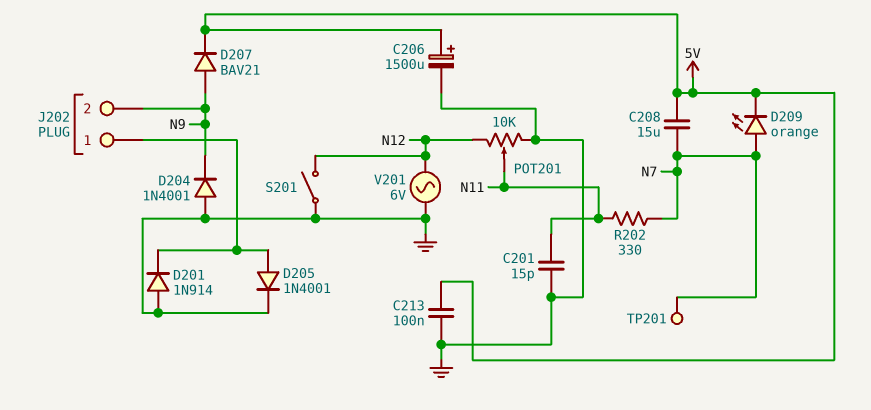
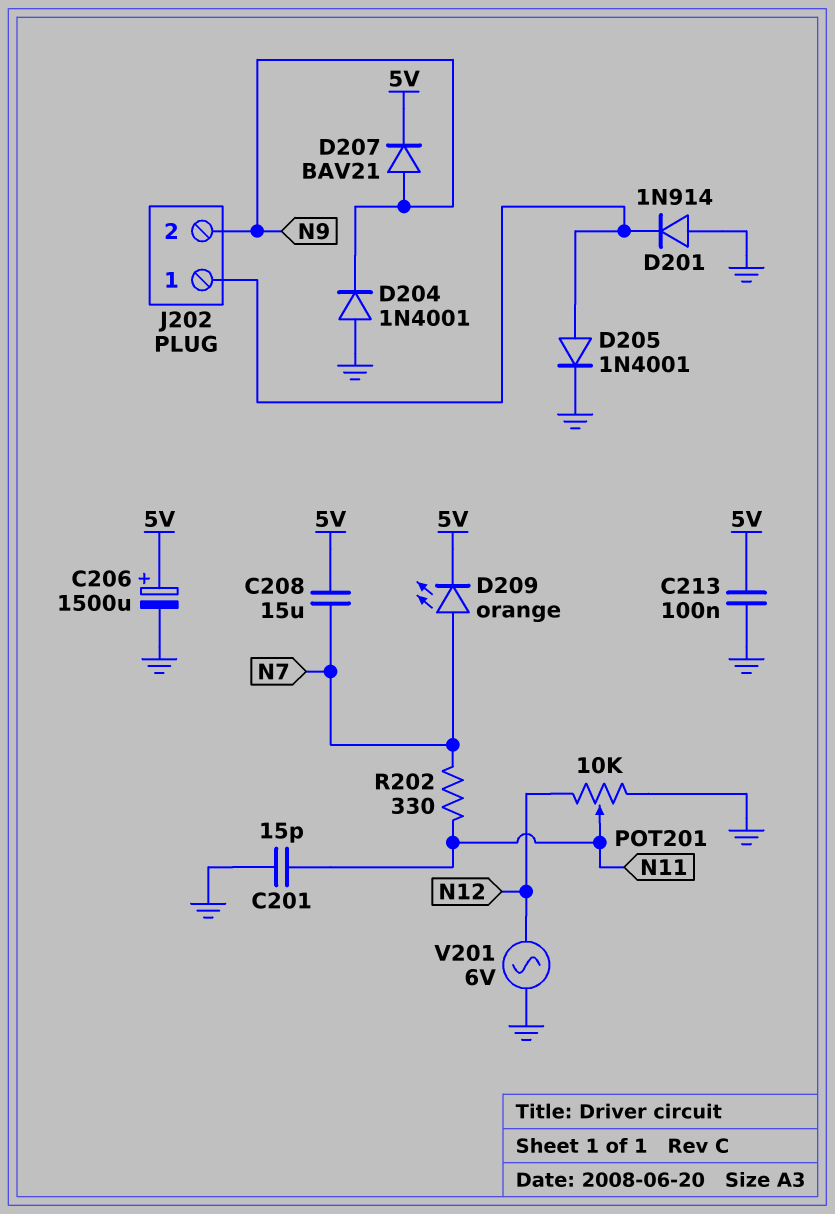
S201: switch (GND, N12) -> none
TP201: test point (N7) -> none

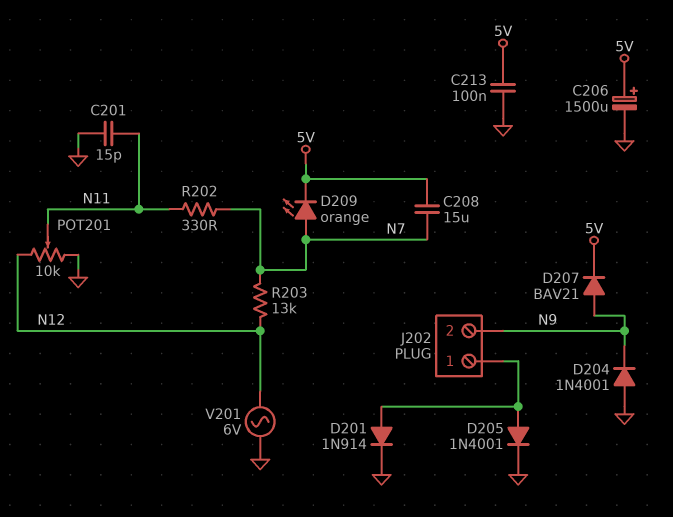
D201: diode 1N914 (A GND, K J202/1) -> diode 1N914 (A J202/1, K GND)
R203: none -> 13k (N7, N12)

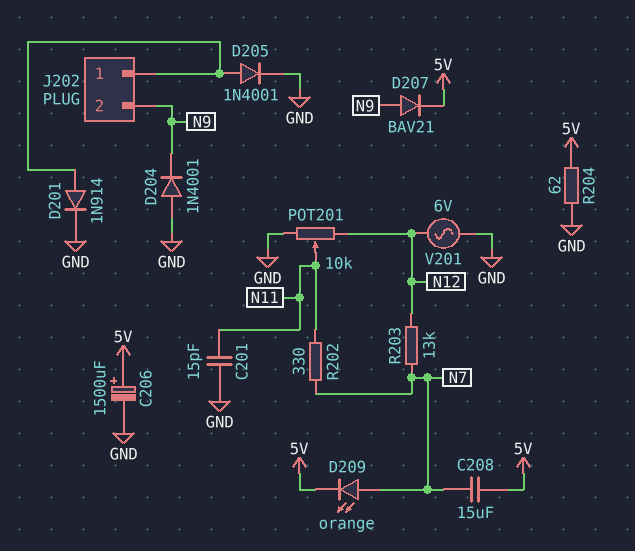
C213: 100nF (5V, GND) -> none
R204: none -> 62 (5V, GND)

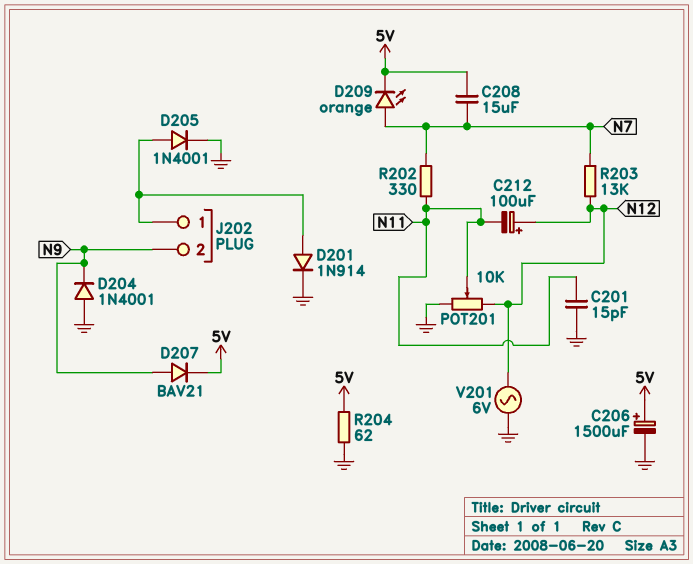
C212: none -> 100uF (plus N12, minus N11)

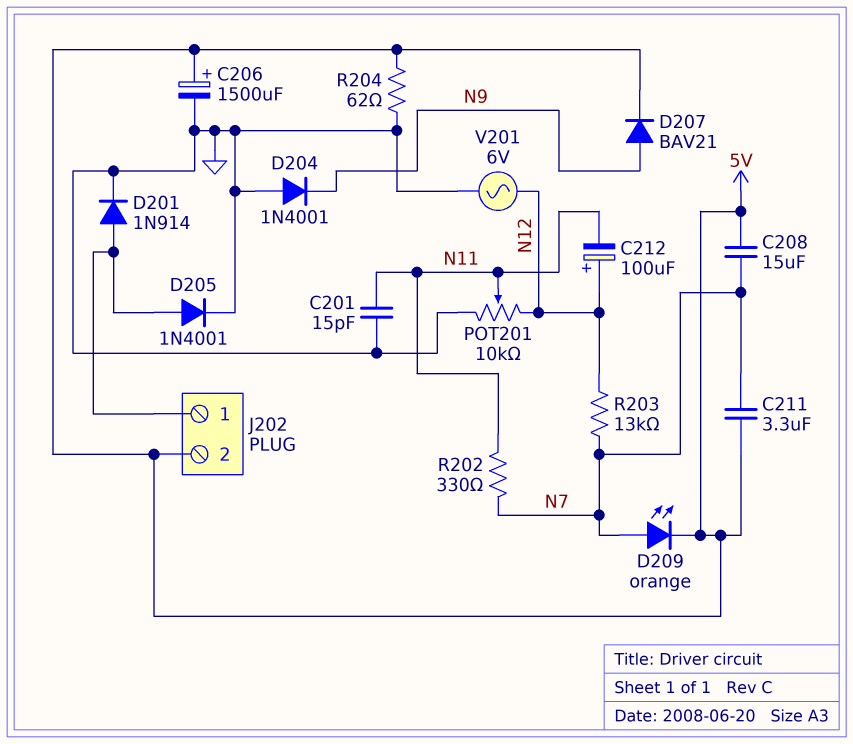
C211: none -> 3.3uF (5V, N7)
J202 pin 2: N9 -> 5V

